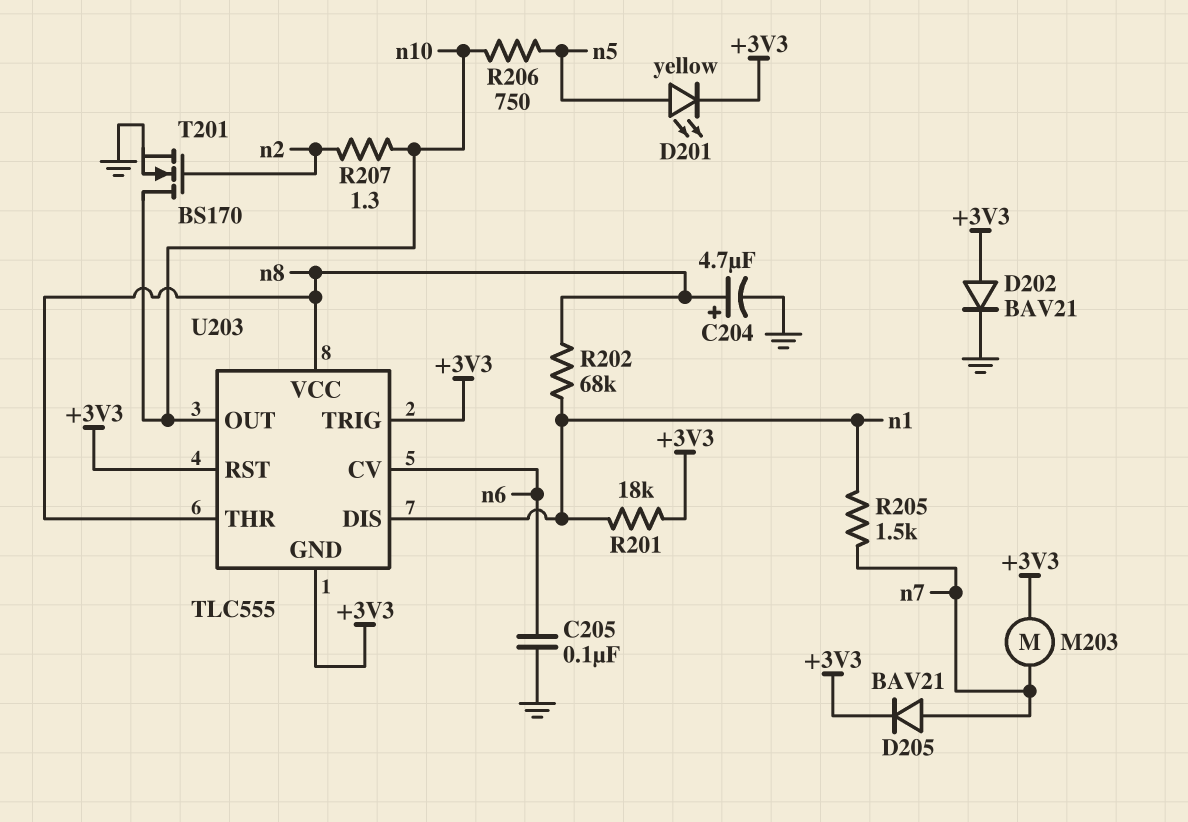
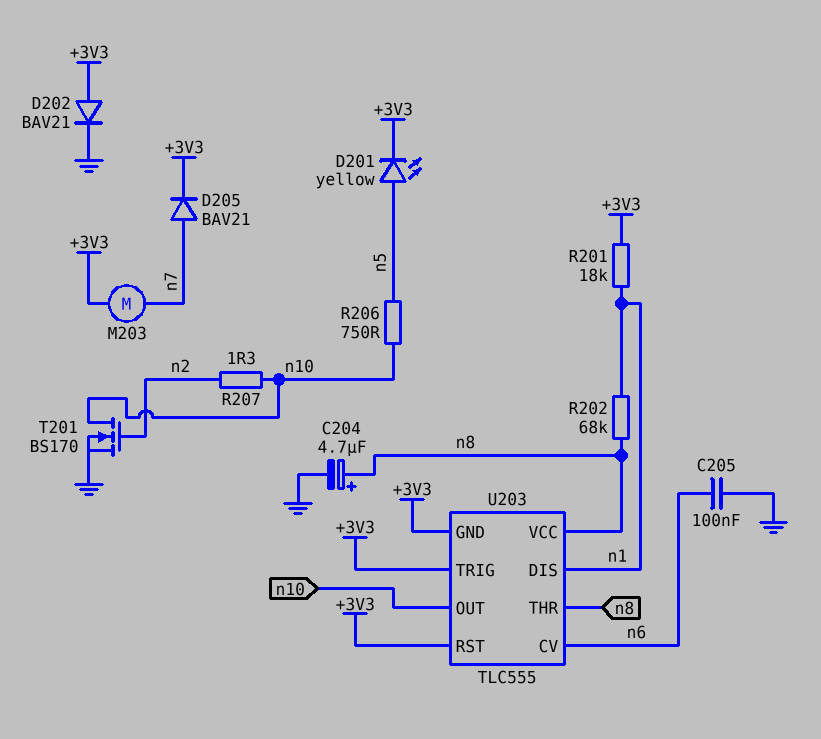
R205: 1.5k (n1, n7) -> none

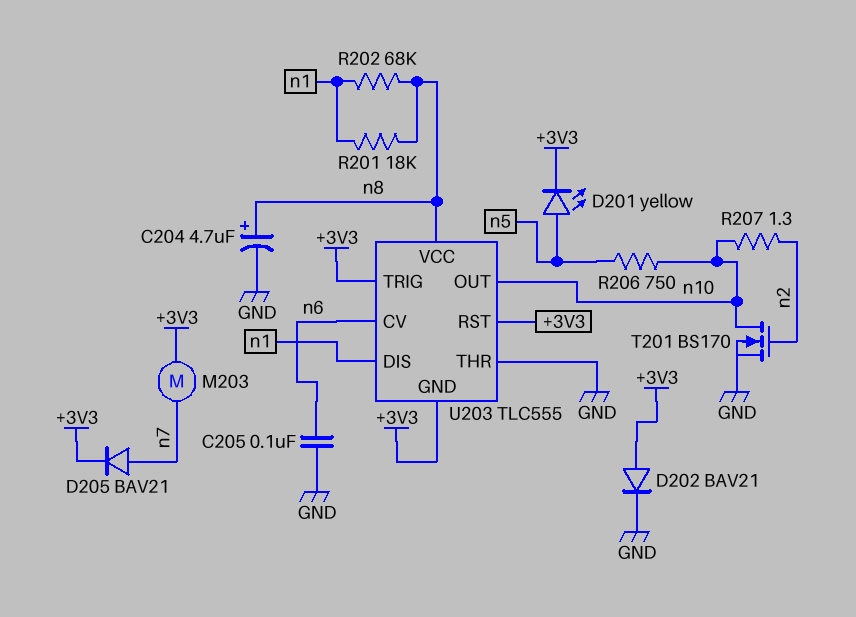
R201: 18k (+3V3, n1) -> 18k (n1, n8)
U203 pin THR: n8 -> GND

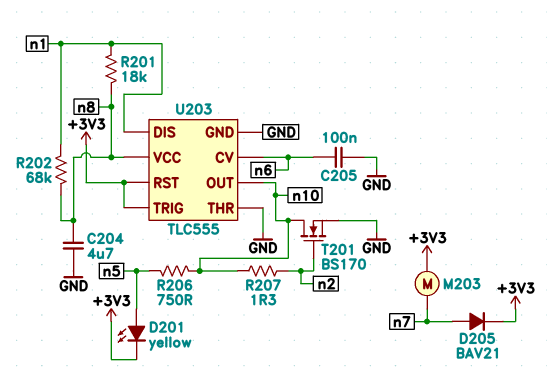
C204: 4.7uF (plus n8, minus GND) -> 4.7uF (GND, n8)
D202: diode BAV21 (A +3V3, K GND) -> none
U203 pin GND: +3V3 -> GND

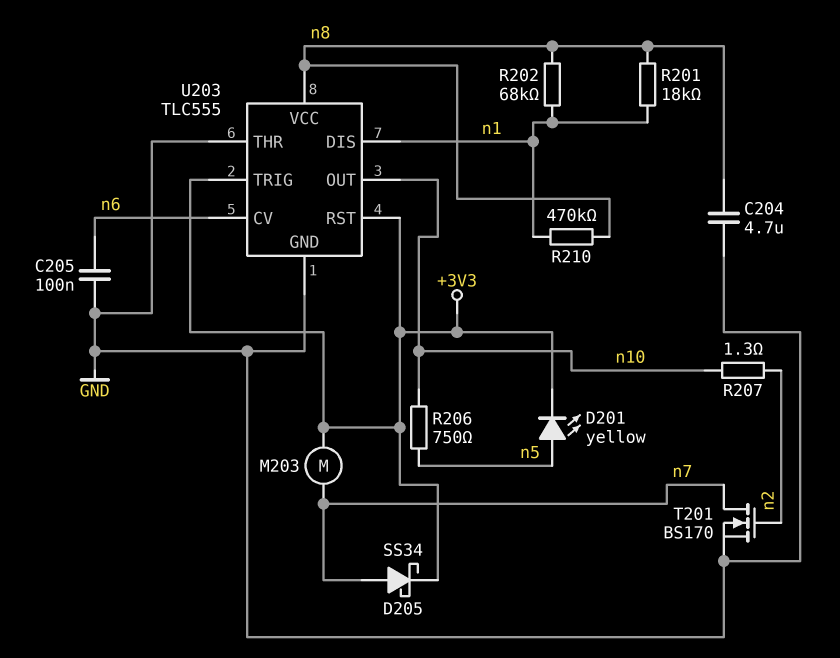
D205: diode BAV21 (A n7, K +3V3) -> schottky SS34 (A n7, K +3V3)
R210: none -> 470k (n1, n8)
T201: NMOS BS170 (G n2, D n10, S GND) -> NMOS BS170 (G n2, D n7, S GND)

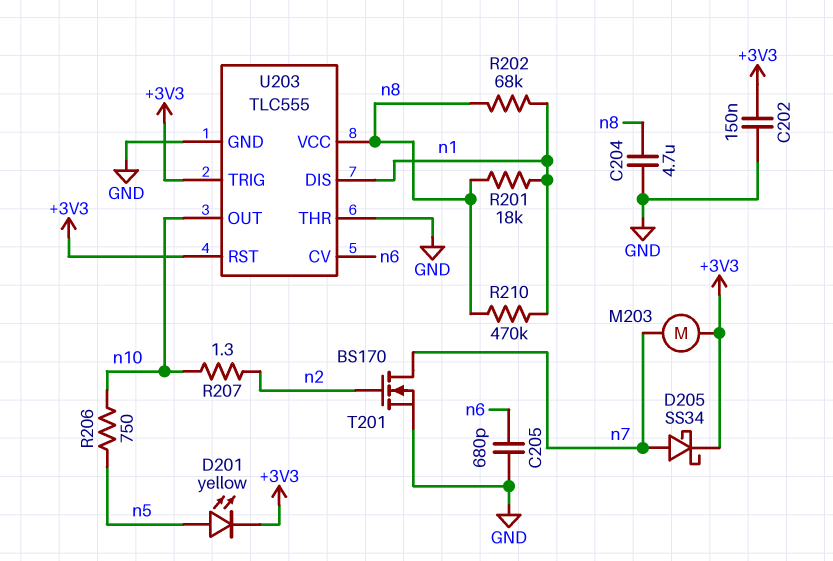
C202: none -> 150nF (+3V3, GND)
C205: 100nF (GND, n6) -> 680pF (GND, n6)

